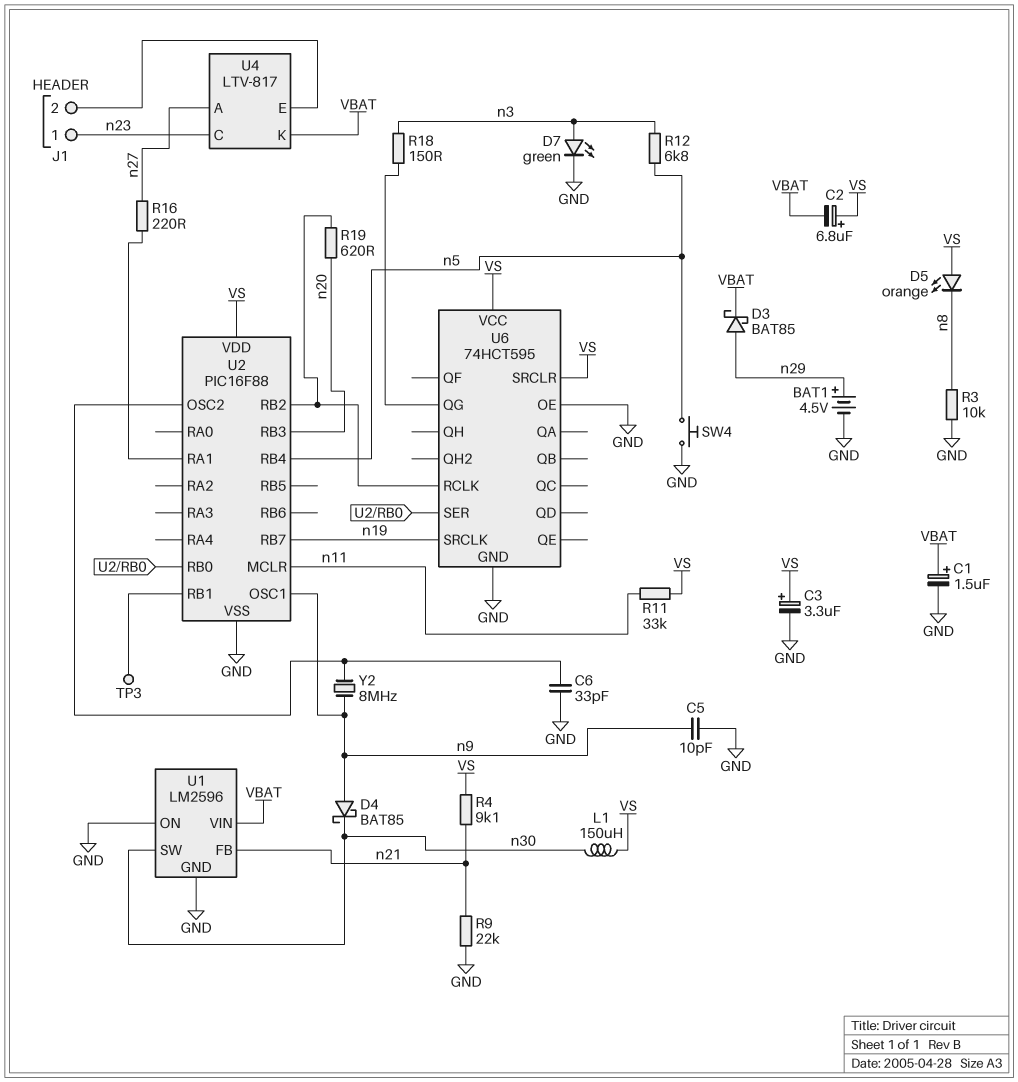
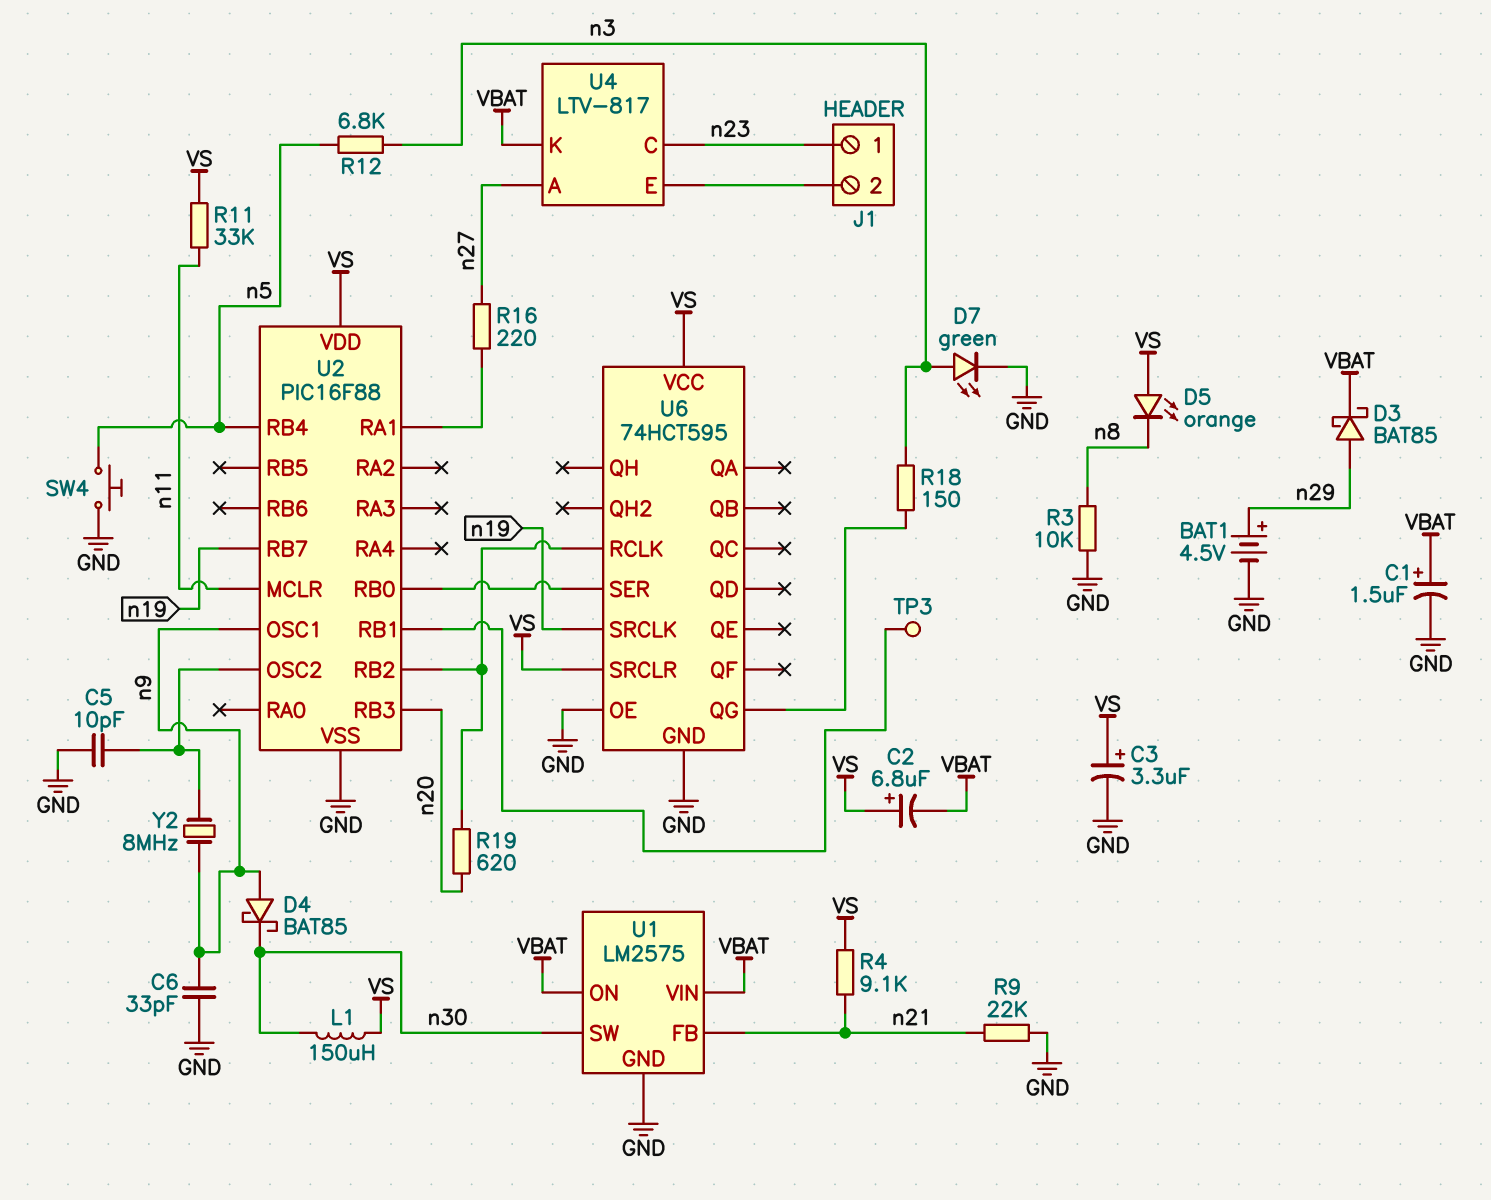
C5: 10pF (GND, n9) -> 10pF (GND, U2/OSC2)
C6: 33pF (GND, U2/OSC2) -> 33pF (GND, n9)
U1: LM2596 -> LM2575
U1 pin ON: GND -> VBAT

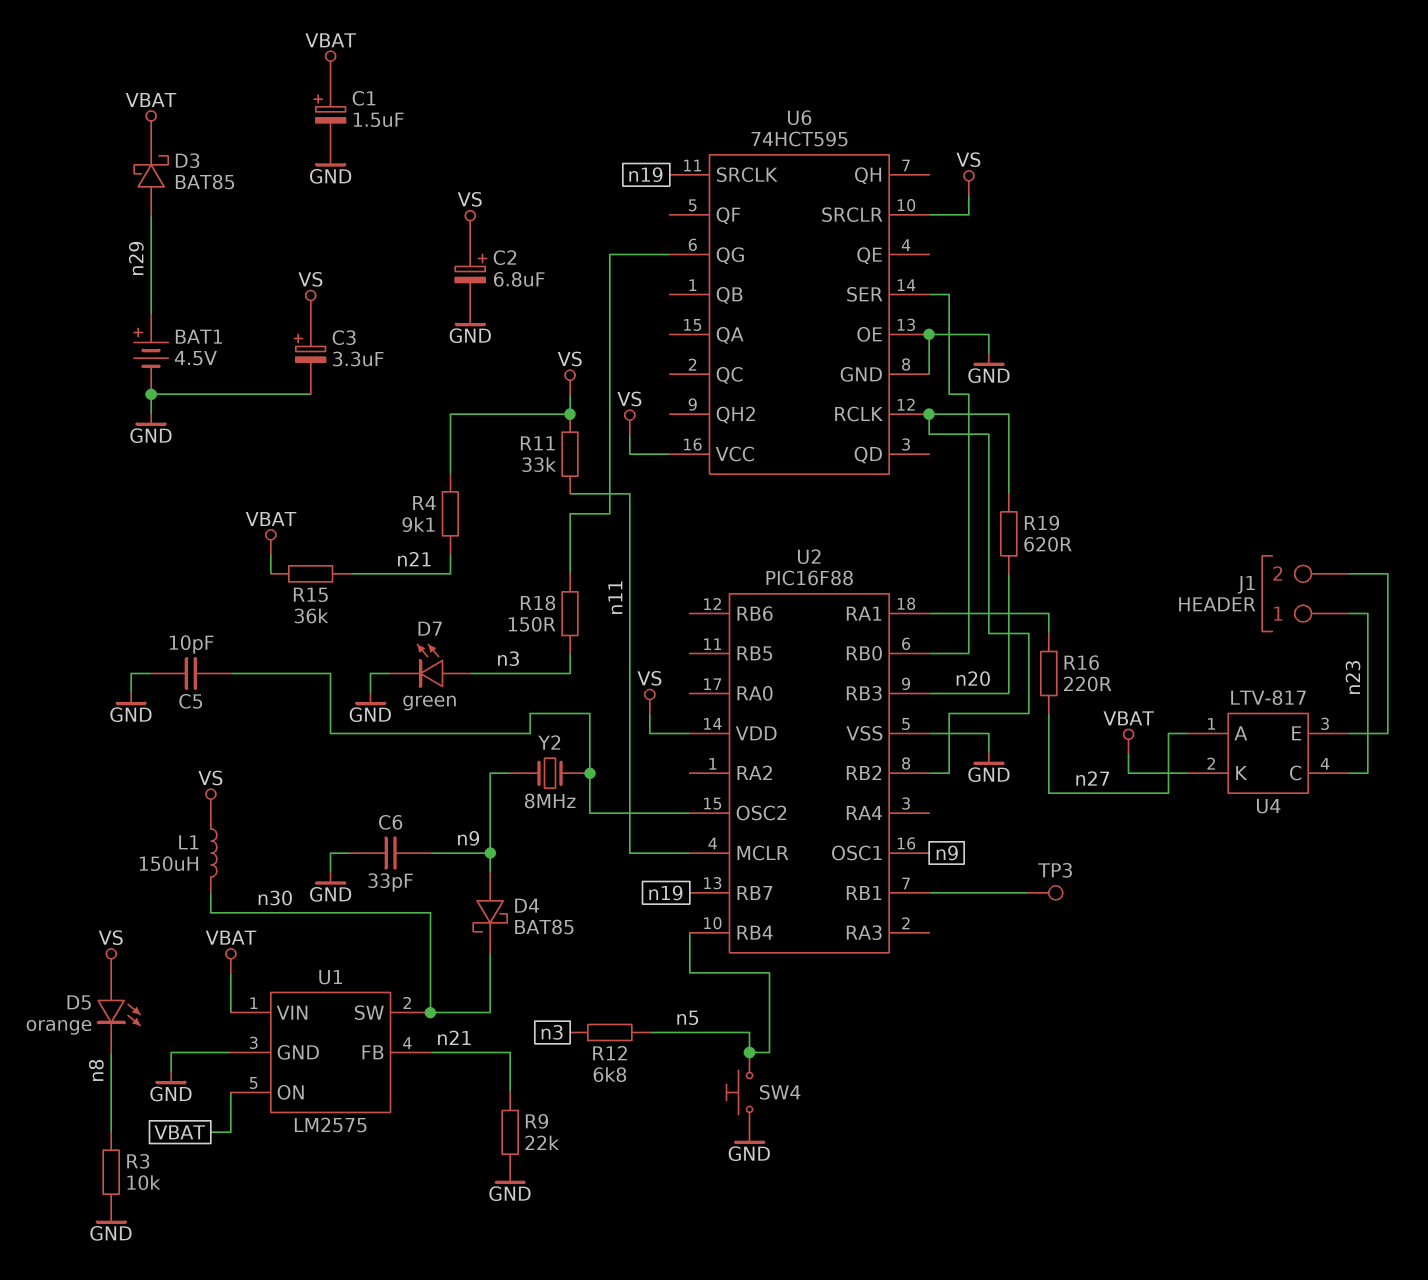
C2: 6.8uF (plus VS, minus VBAT) -> 6.8uF (plus VS, minus GND)
R15: none -> 36k (VBAT, n21)

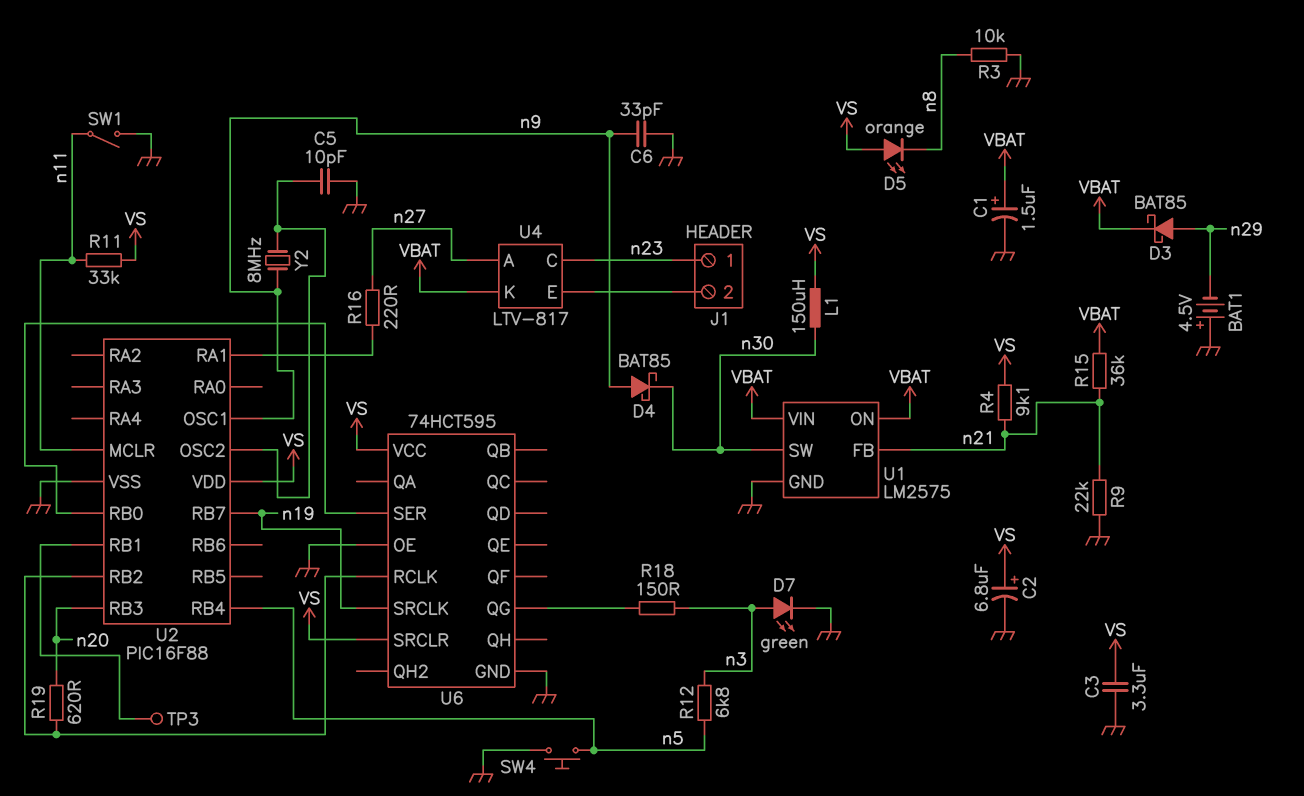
BAT1: 4.5V (plus n29, minus GND) -> 4.5V (plus GND, minus n29)
C3: 3.3uF (plus VS, minus GND) -> 3.3uF (GND, VS)
SW1: none -> switch (GND, n11)

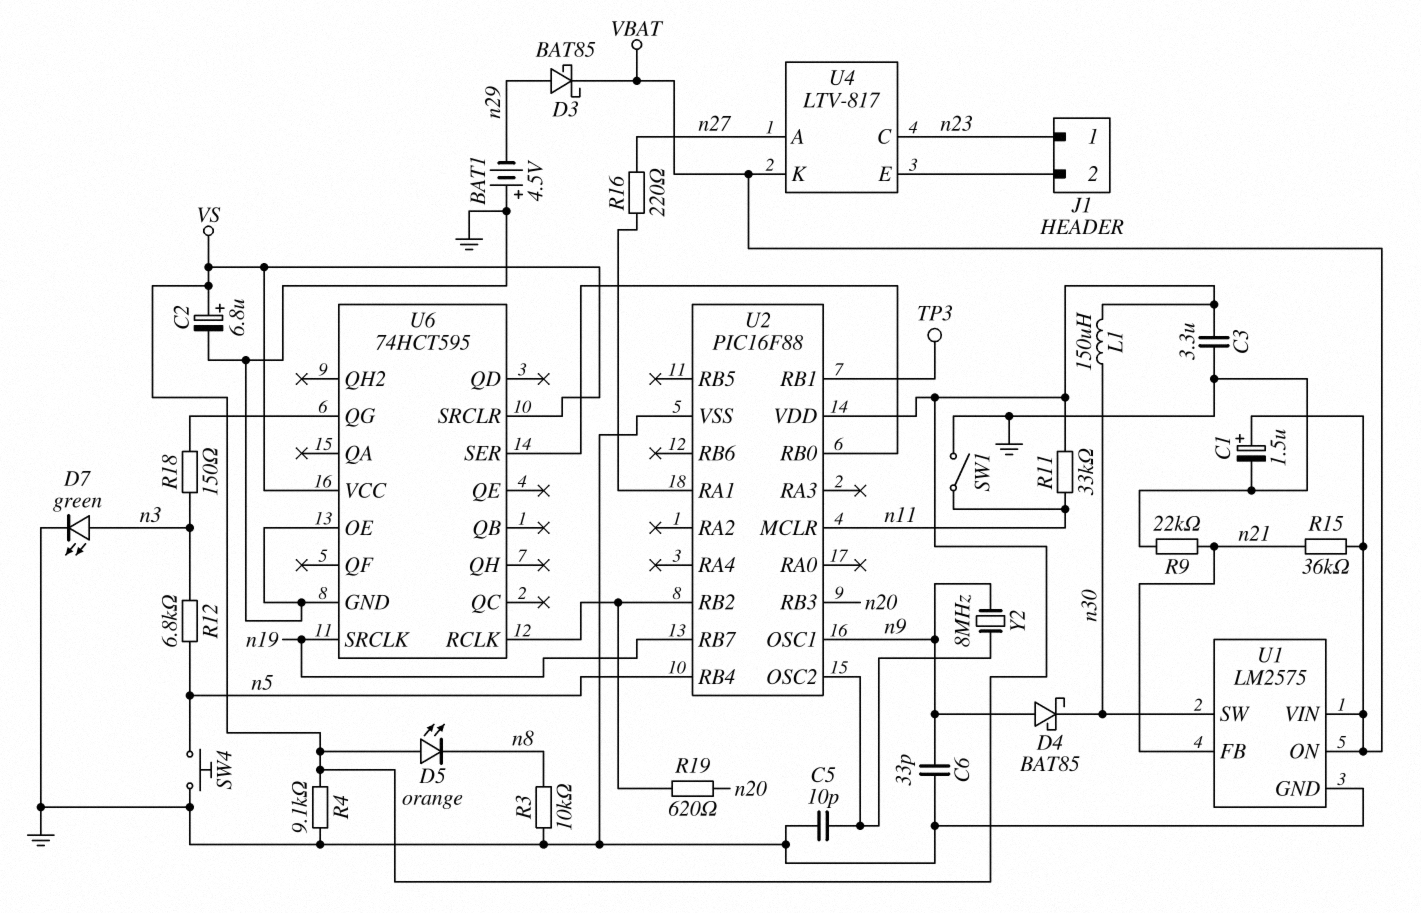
R4: 9.1k (VS, n21) -> 9.1k (GND, VS)

